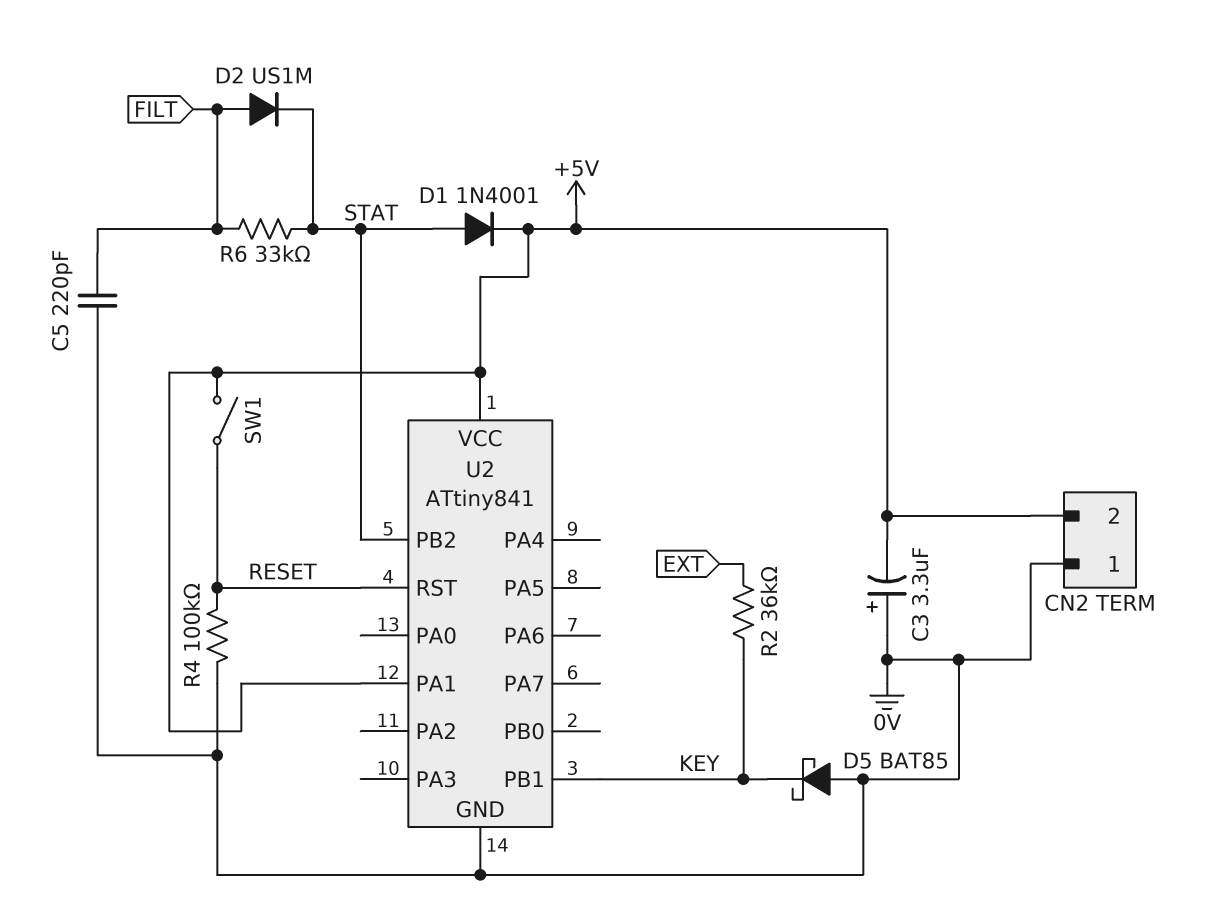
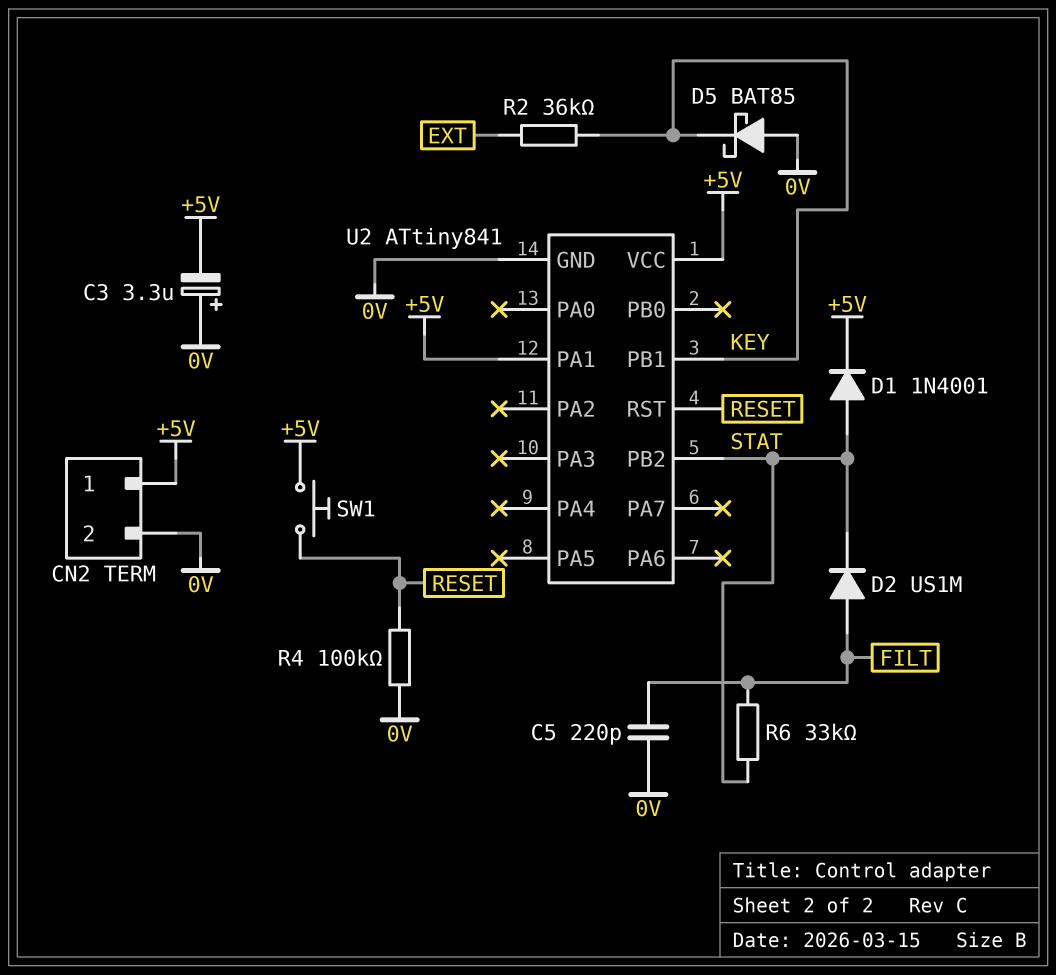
CN2 pin 1: 0V -> +5V
CN2 pin 2: +5V -> 0V
SW1: switch (+5V, RESET) -> button (+5V, RESET)

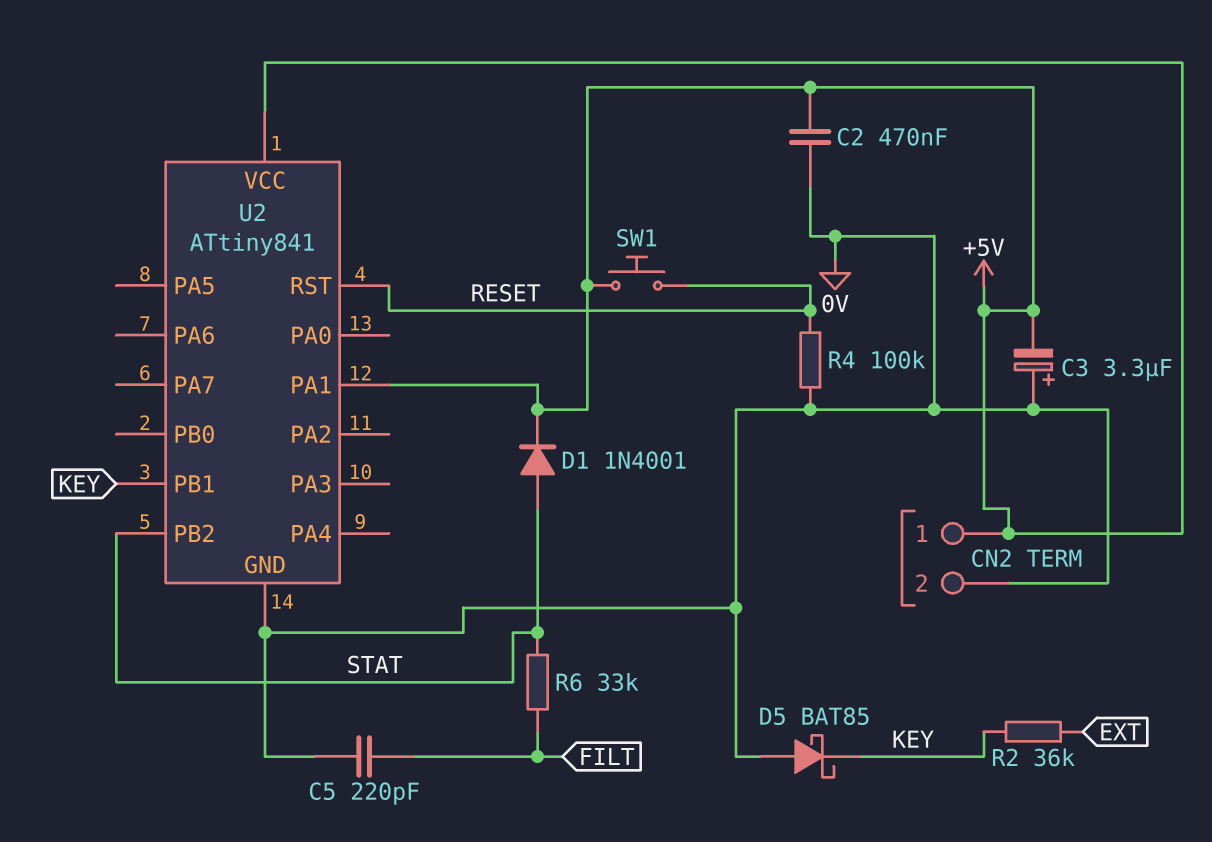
C2: none -> 470nF (+5V, 0V)
D2: diode US1M (A FILT, K STAT) -> none

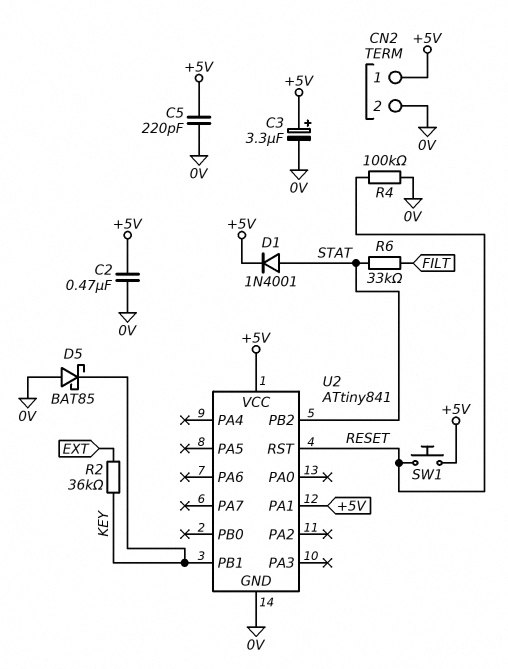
C3: 3.3uF (plus 0V, minus +5V) -> 3.3uF (plus +5V, minus 0V)
C5: 220pF (0V, FILT) -> 220pF (+5V, 0V)

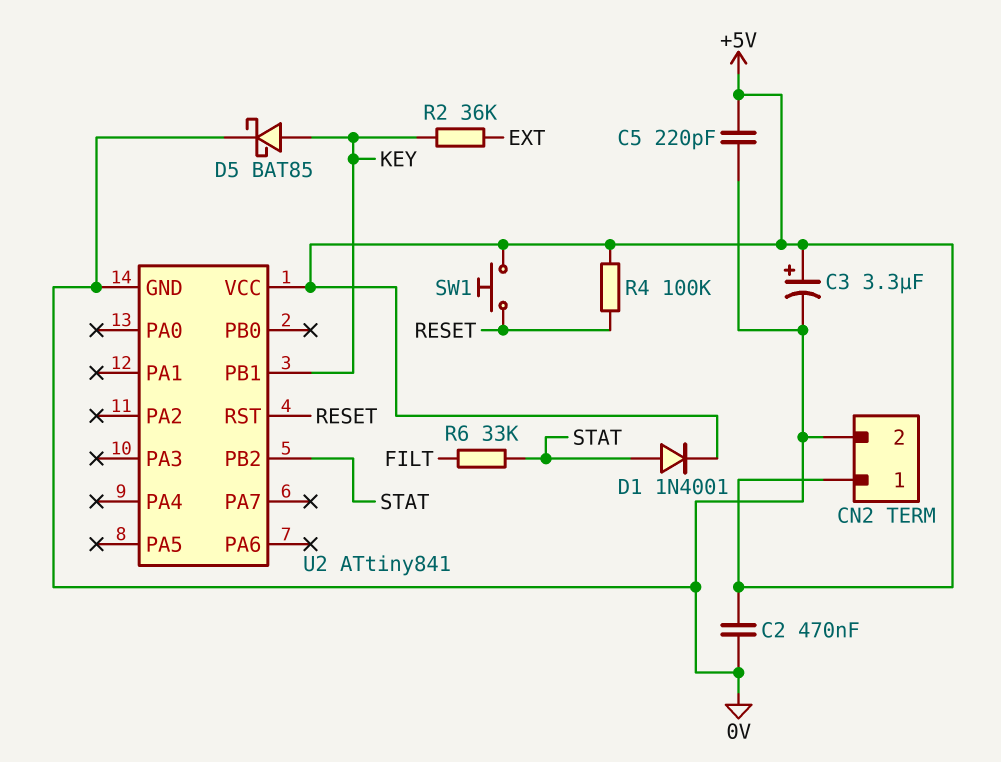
D5: schottky BAT85 (A 0V, K KEY) -> schottky BAT85 (A KEY, K 0V)
R4: 100k (0V, RESET) -> 100k (+5V, RESET)
U2 pin PA1: +5V -> none

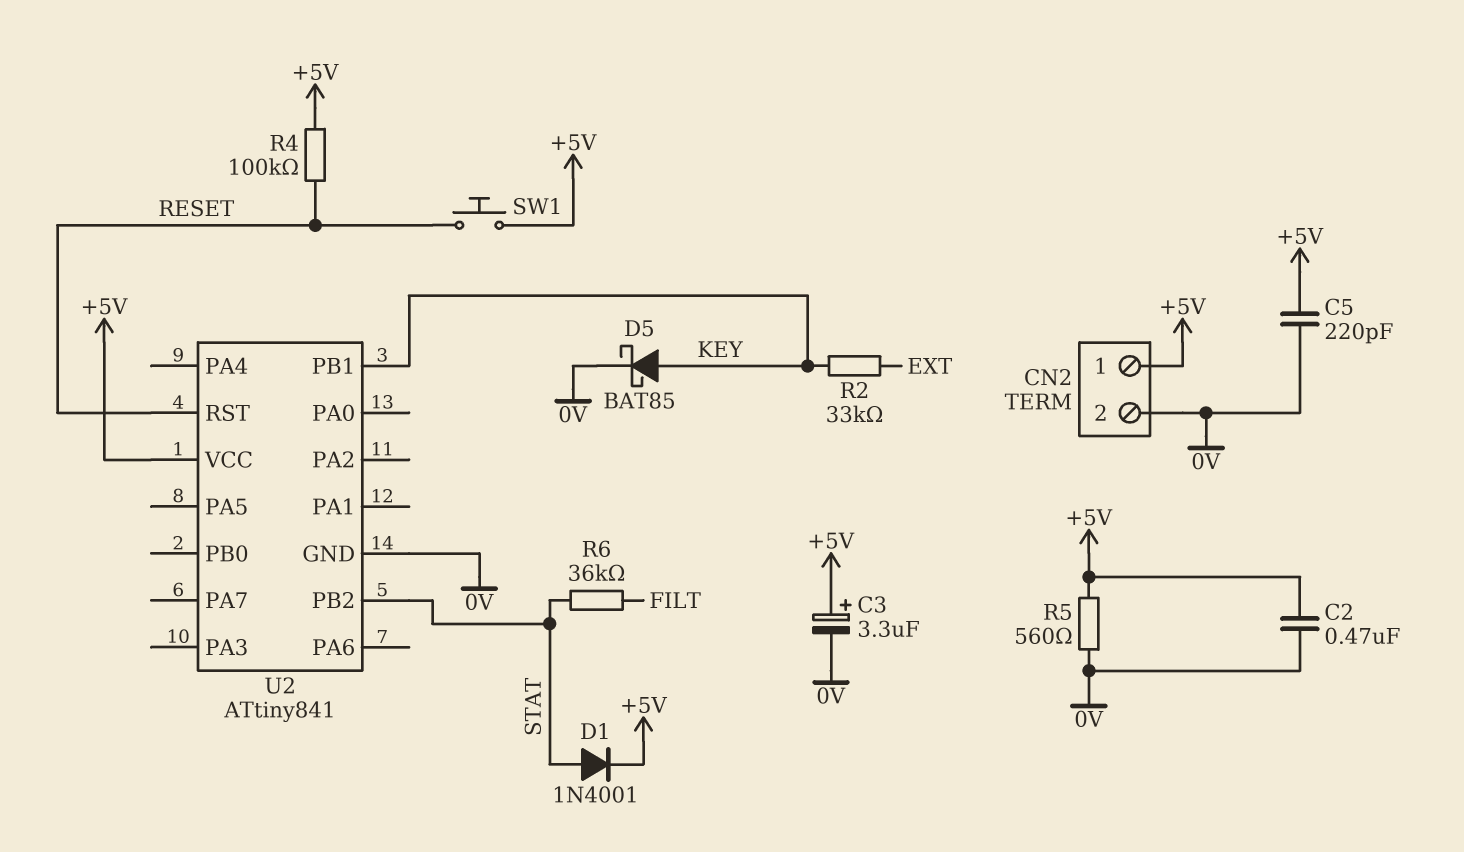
R2: 36k (EXT, KEY) -> 33k (EXT, KEY)
R5: none -> 560 (+5V, 0V)
R6: 33k (FILT, STAT) -> 36k (FILT, STAT)

